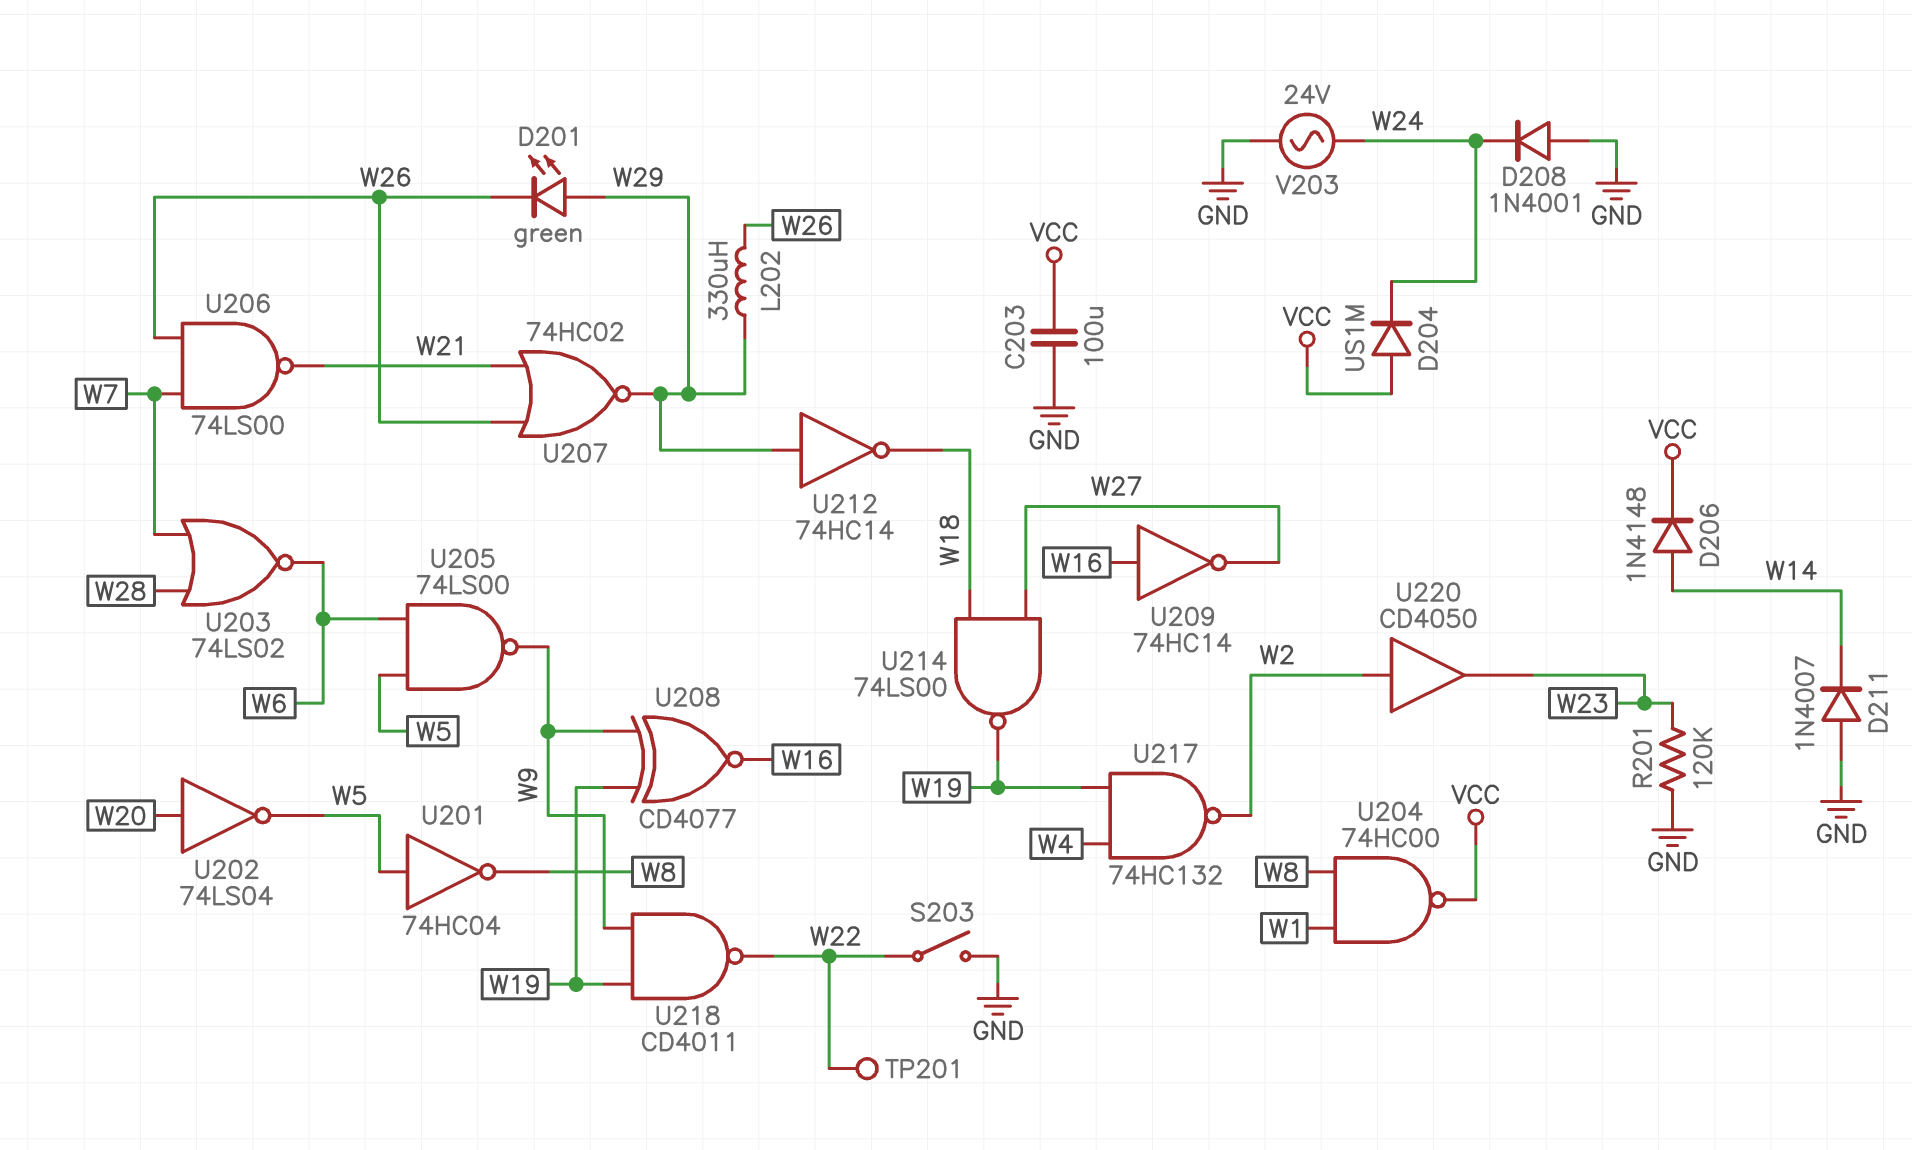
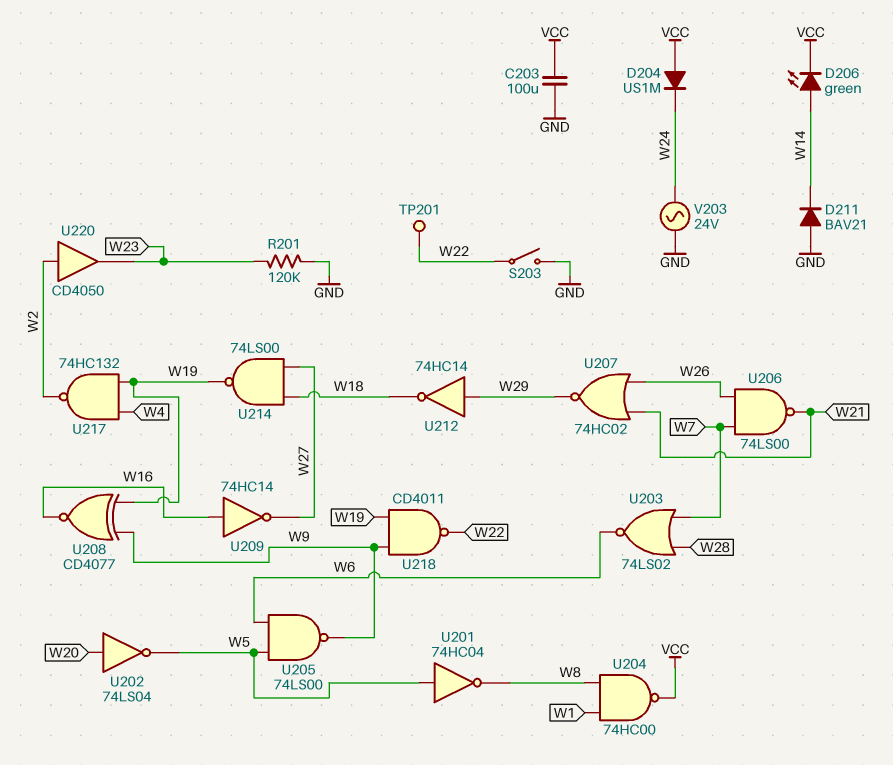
D201: LED green (A W29, K W26) -> none
D206: diode 1N4148 (A W14, K VCC) -> LED green (A W14, K VCC)
D208: diode 1N4001 (A GND, K W24) -> none
D211: diode 1N4007 (A GND, K W14) -> diode BAV21 (A GND, K W14)
L202: 330uH (W26, W29) -> none

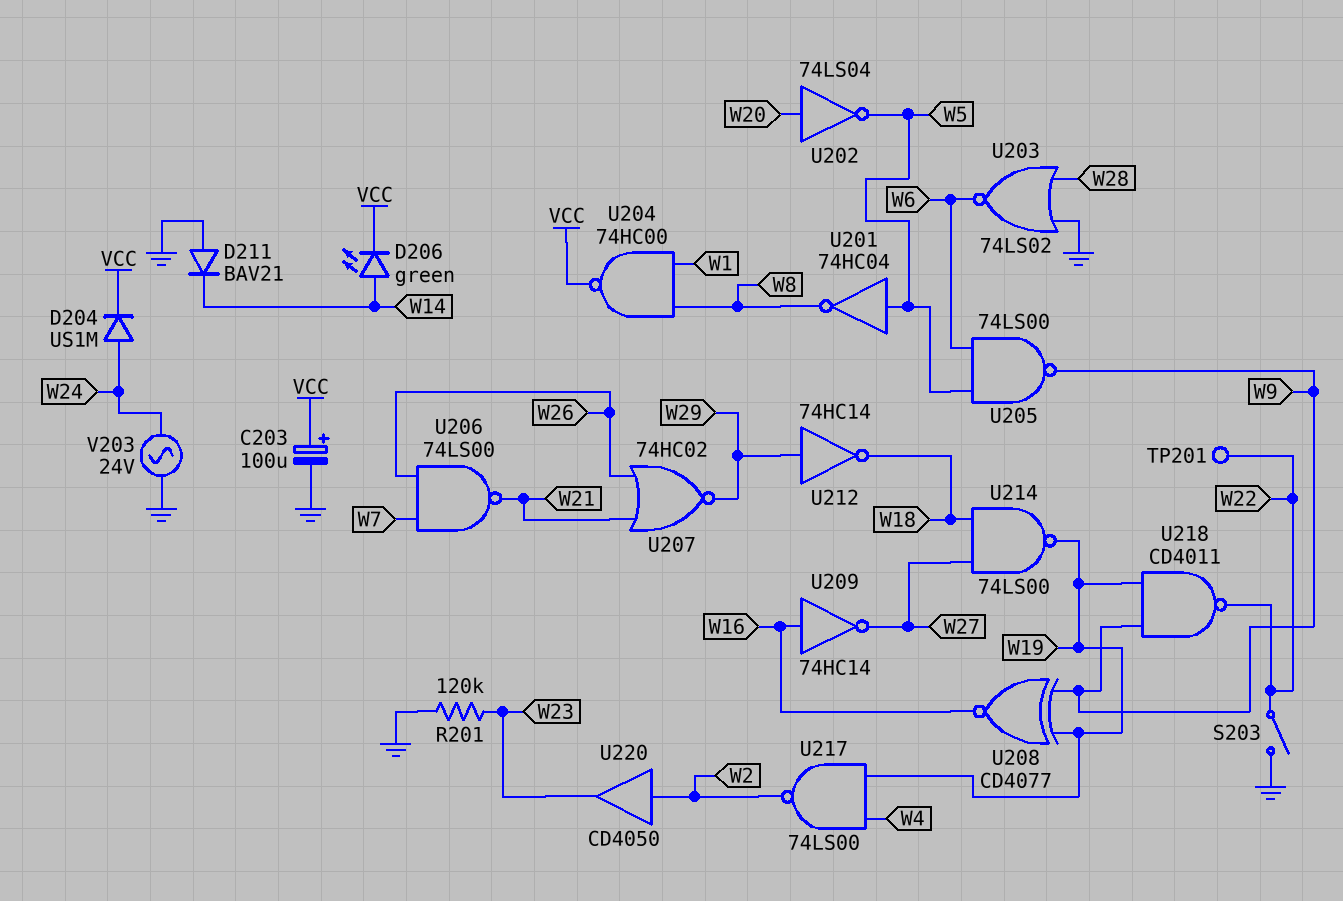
C203: 100uF (GND, VCC) -> 100uF (plus VCC, minus GND)
D204: diode US1M (A VCC, K W24) -> diode US1M (A W24, K VCC)
U203: NOR 74LS02 (in W7, in W28, out W6) -> NOR 74LS02 (in GND, in W28, out W6)
U217: NAND 74HC132 (in W4, in W19, out W2) -> NAND 74LS00 (in W4, in W19, out W2)

